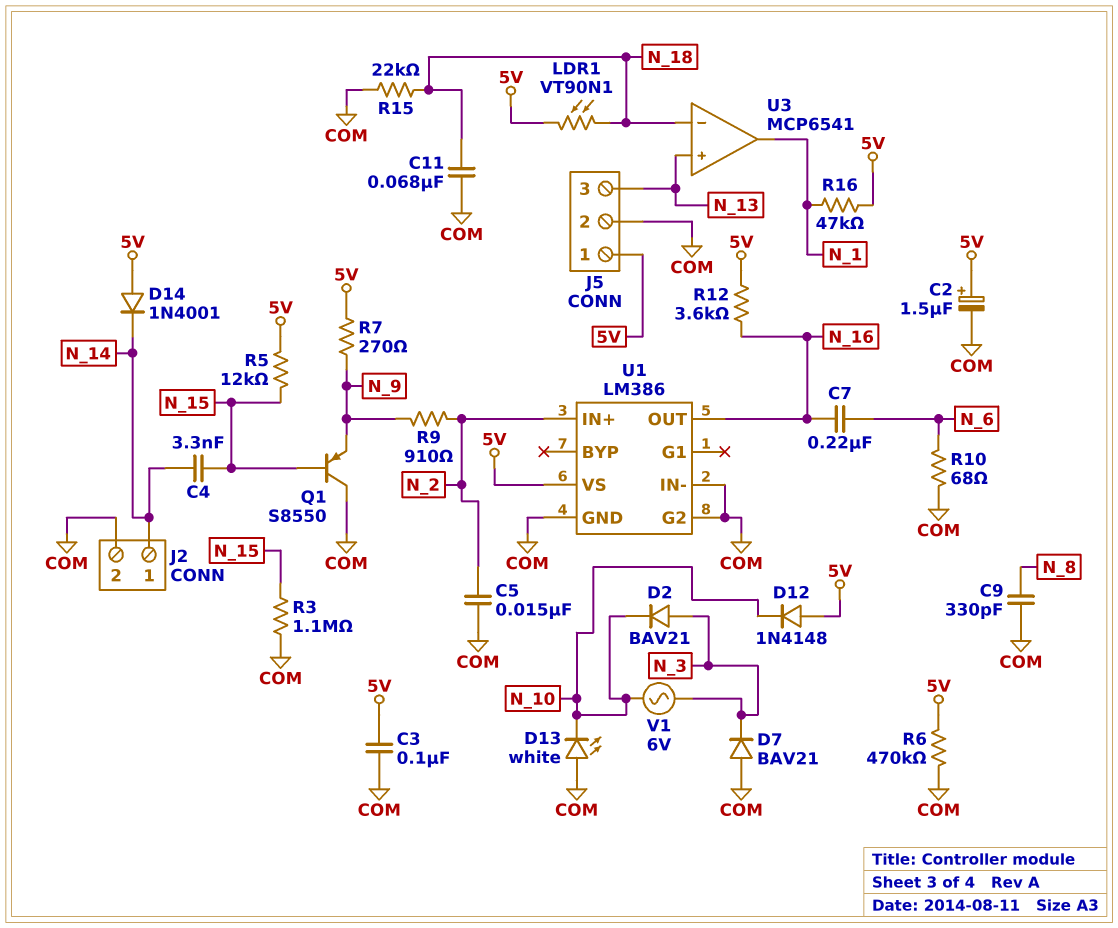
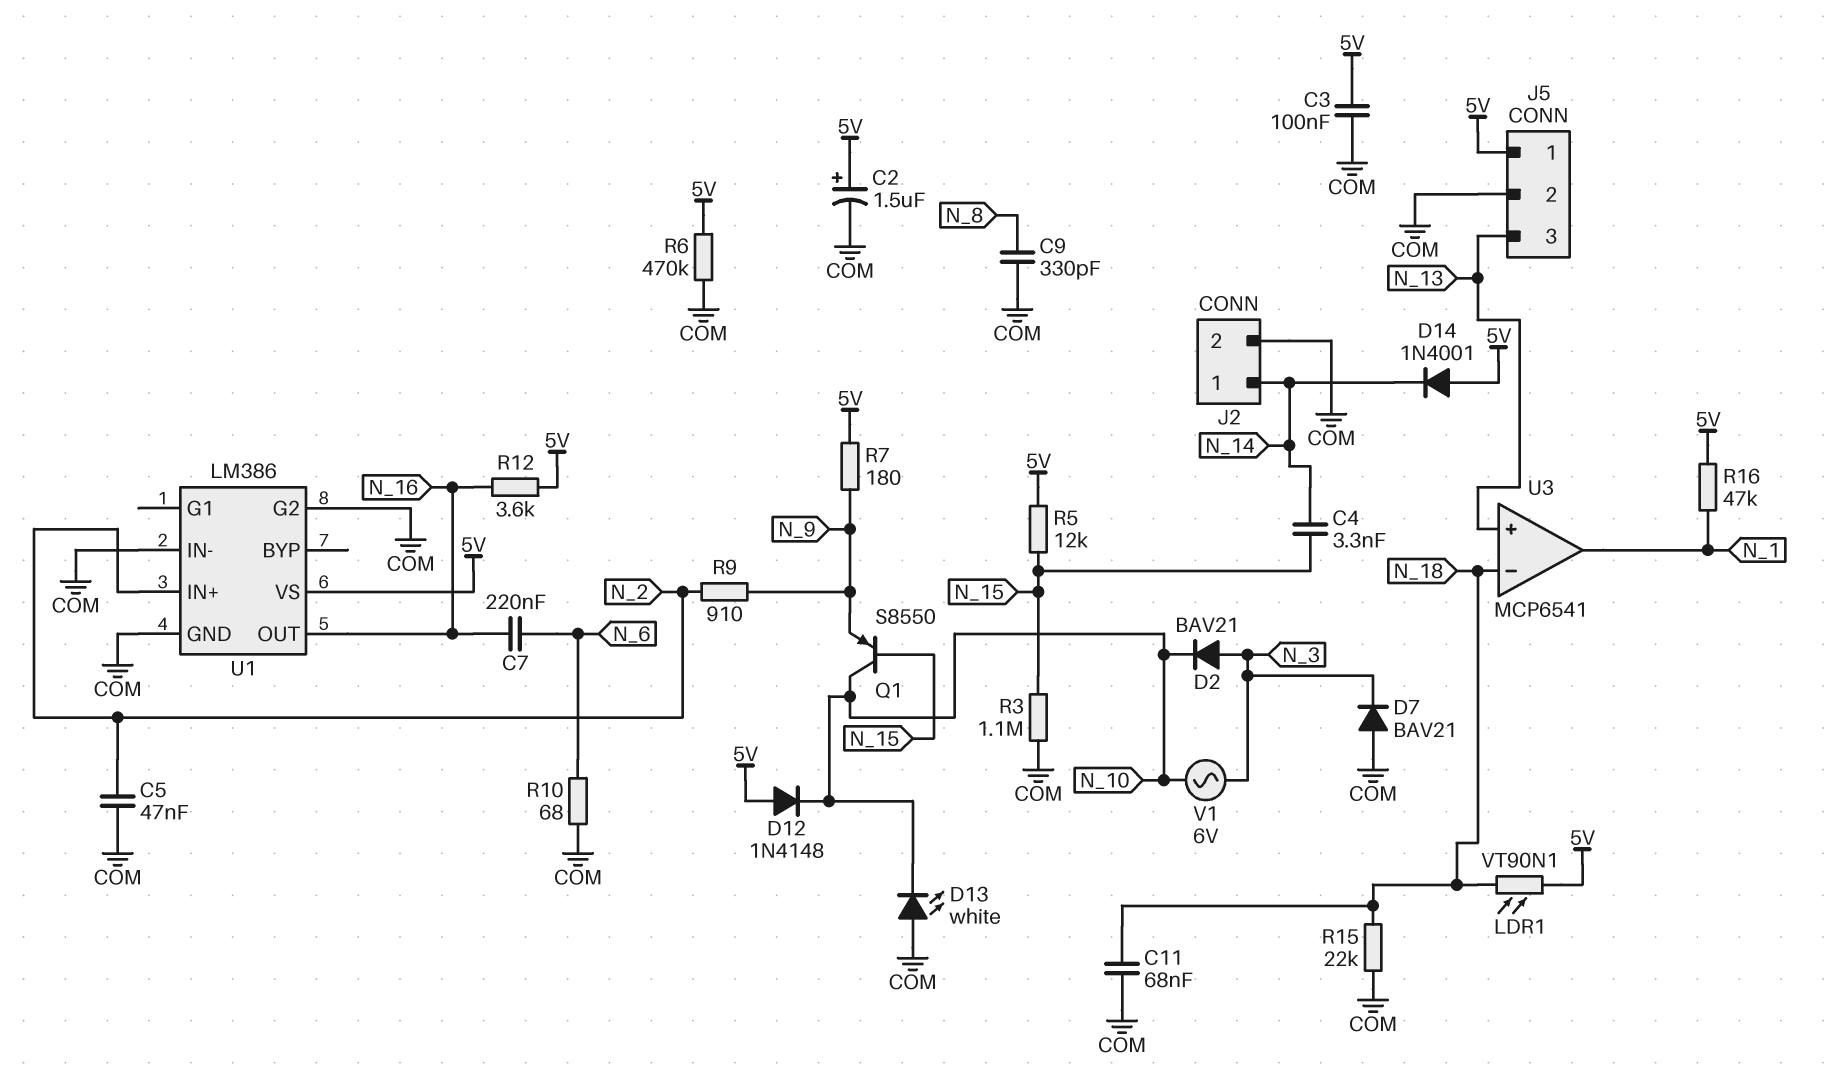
C5: 15nF (COM, N_2) -> 47nF (COM, N_2)
Q1: PNP S8550 (B N_15, C COM, E N_9) -> PNP S8550 (B N_15, C N_10, E N_9)
R7: 270 (5V, N_9) -> 180 (5V, N_9)

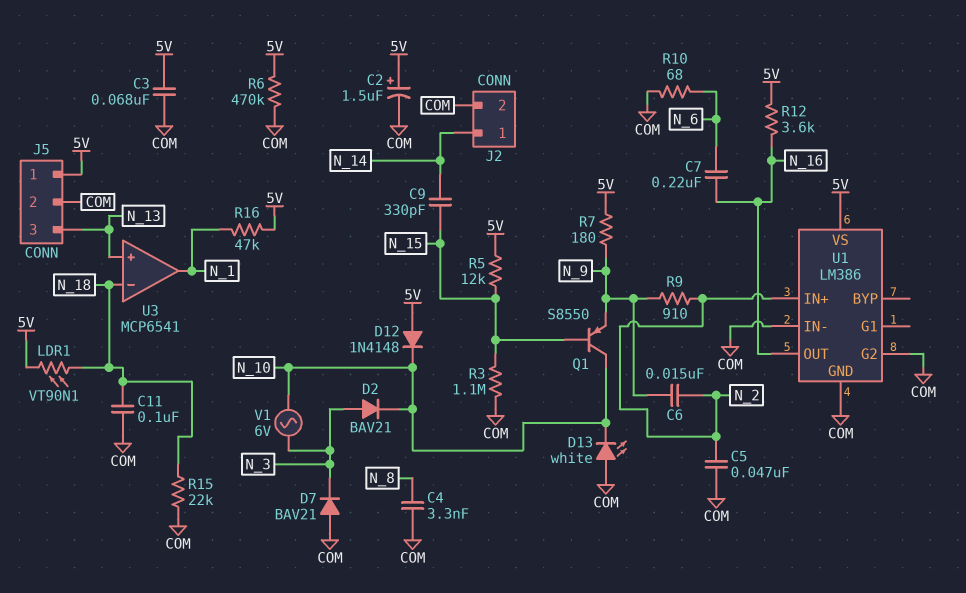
C3: 100nF (5V, COM) -> 68nF (5V, COM)
C4: 3.3nF (N_14, N_15) -> 3.3nF (COM, N_8)
C6: none -> 15nF (N_2, N_9)
C9: 330pF (COM, N_8) -> 330pF (N_14, N_15)
C11: 68nF (COM, N_18) -> 100nF (COM, N_18)
D14: diode 1N4001 (A 5V, K N_14) -> none

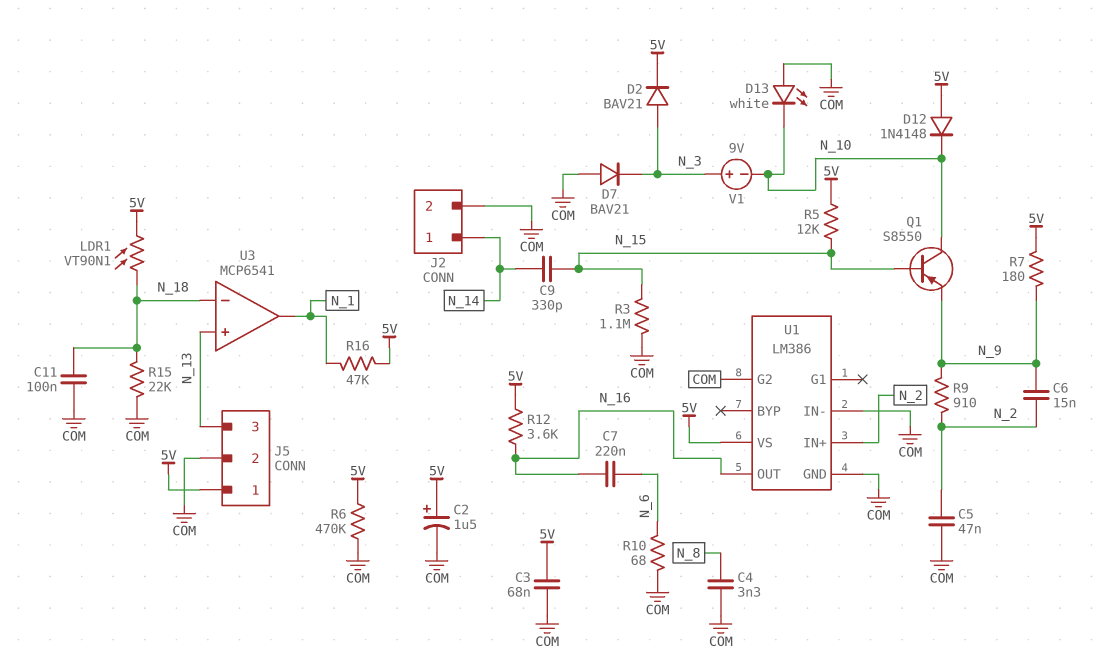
D2: diode BAV21 (A N_3, K N_10) -> diode BAV21 (A N_3, K 5V)
V1: AC 6V (N_3, N_10) -> 9V (plus N_3, minus N_10)

